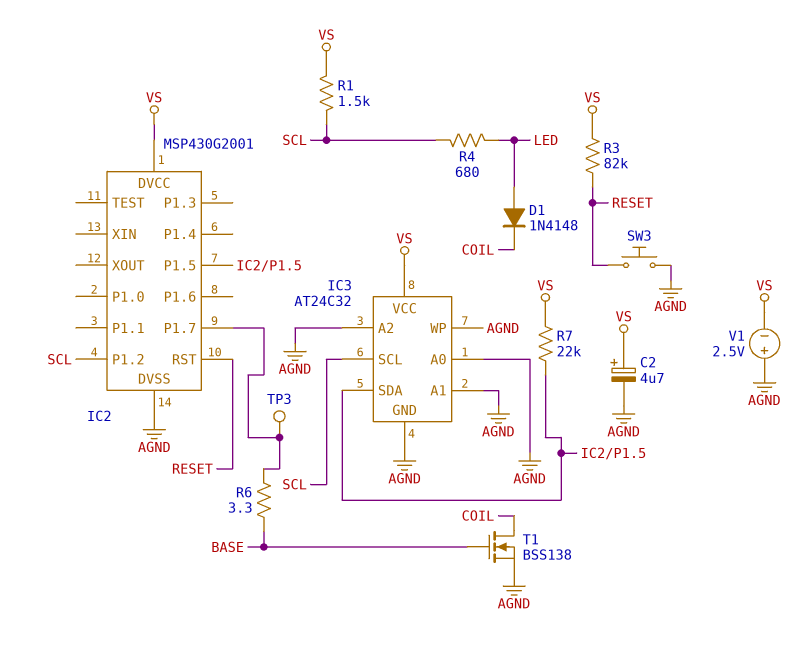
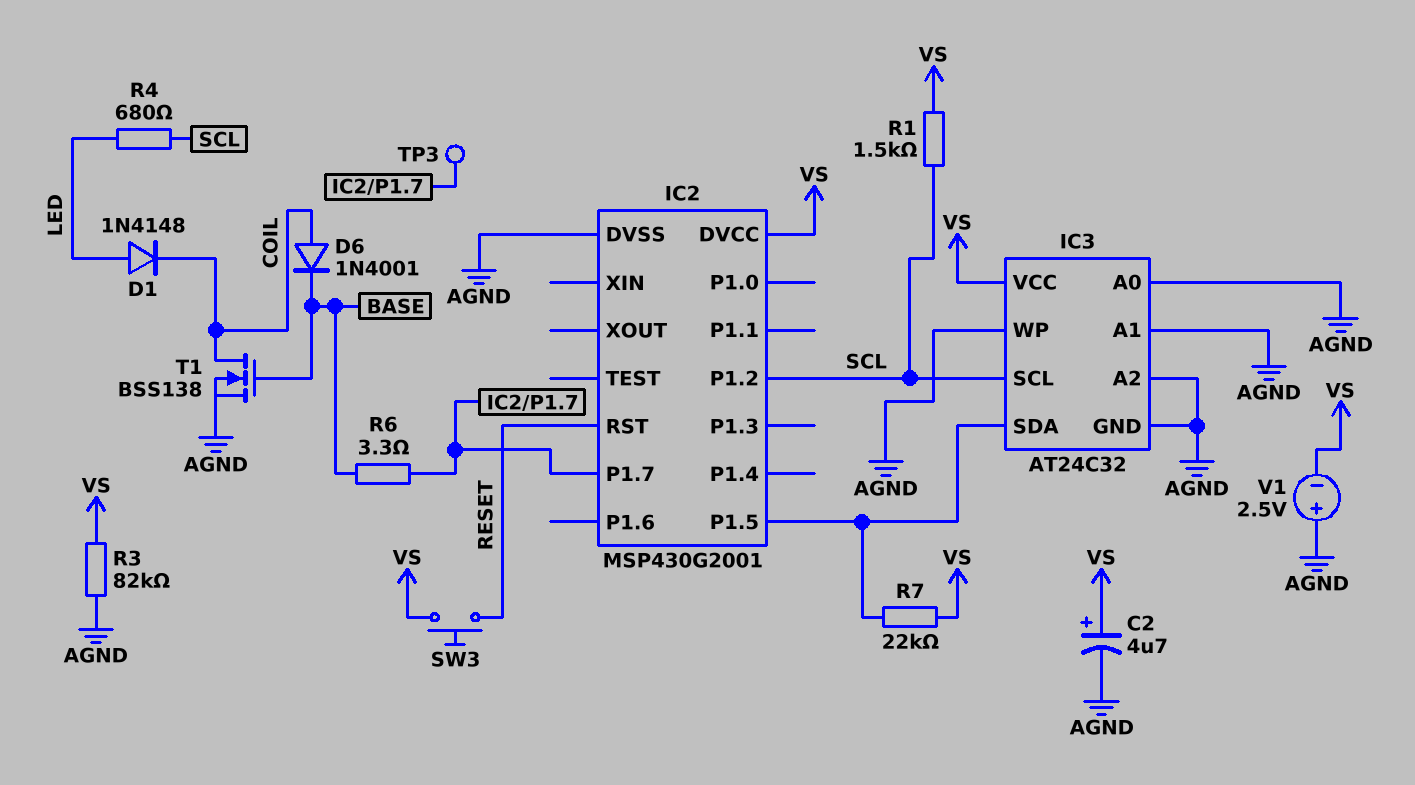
D6: none -> diode 1N4001 (A COIL, K BASE)
R3: 82k (RESET, VS) -> 82k (AGND, VS)
SW3: button (AGND, RESET) -> button (RESET, VS)

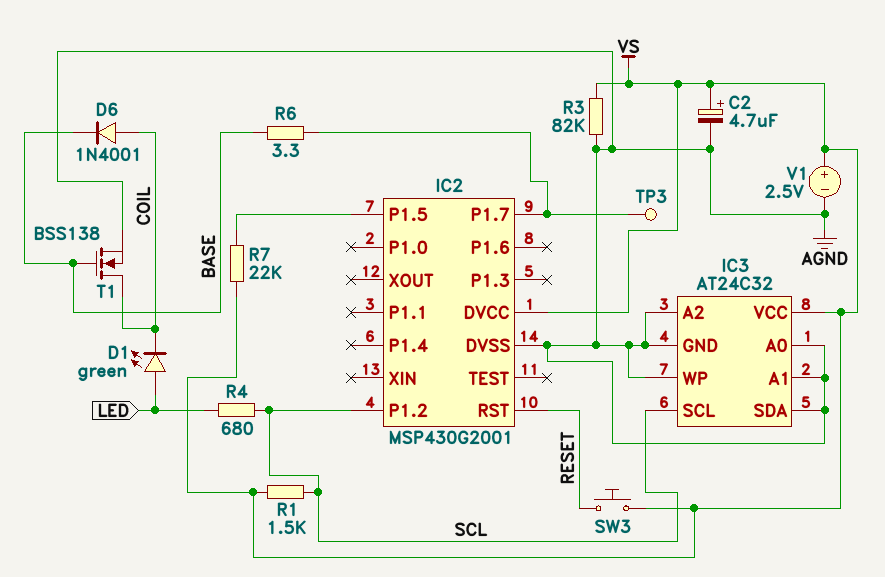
D1: diode 1N4148 (A LED, K COIL) -> LED green (A LED, K COIL)
IC3 pin SDA: IC2/P1.5 -> AGND
V1: 2.5V (plus AGND, minus VS) -> 2.5V (plus VS, minus AGND)

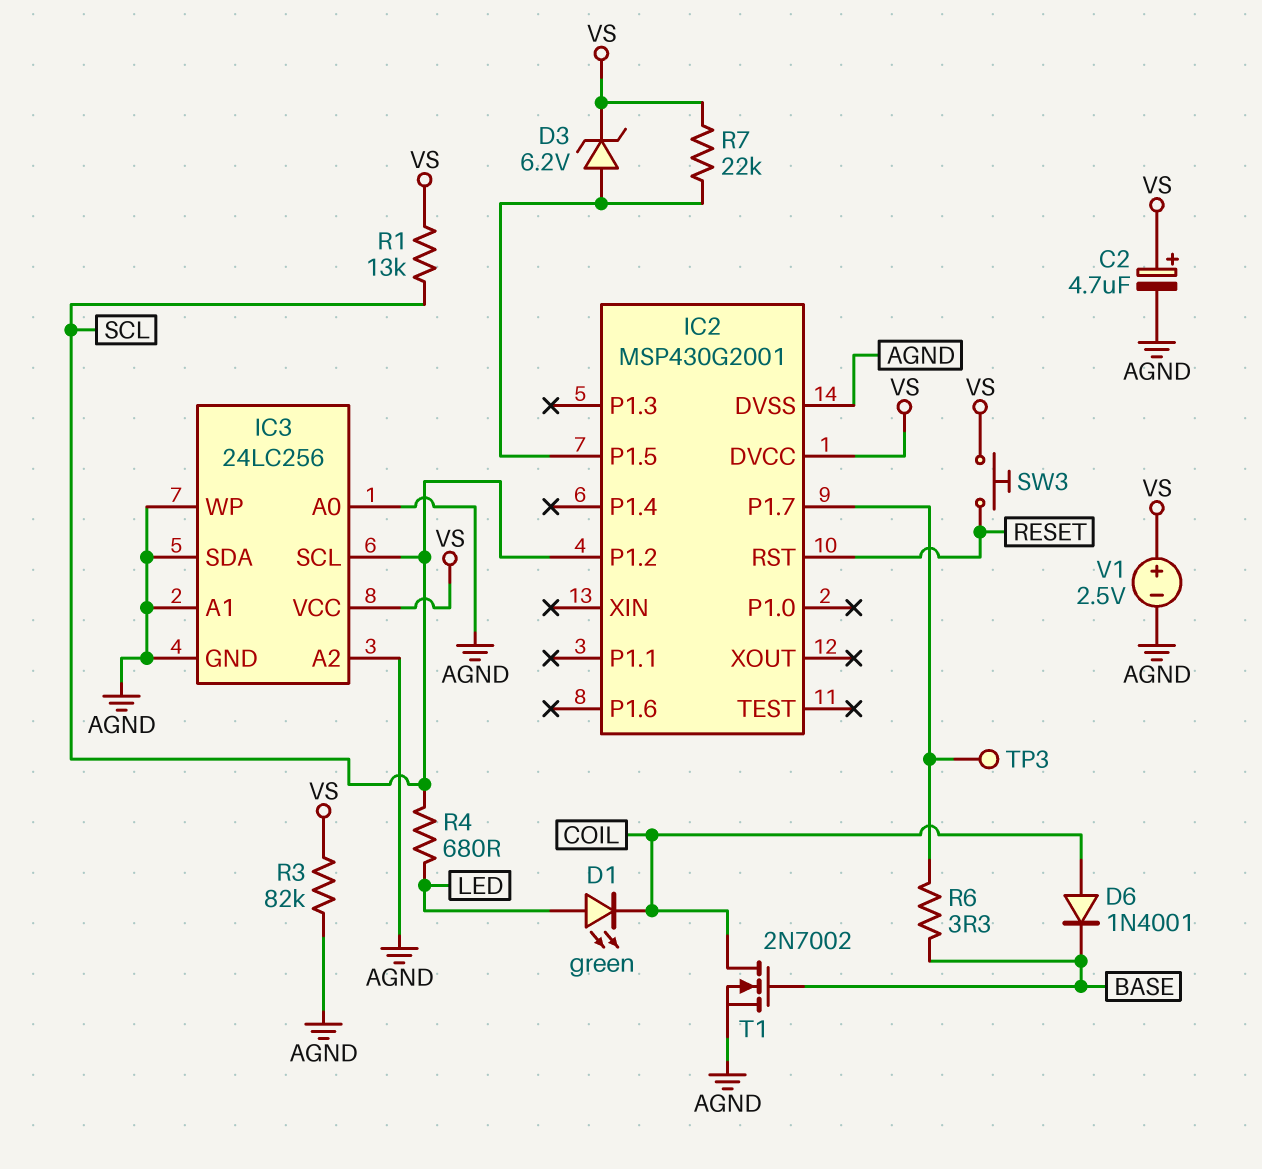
D3: none -> zener 6.2V (A IC2/P1.5, K VS)
IC3: AT24C32 -> 24LC256
R1: 1.5k (SCL, VS) -> 13k (SCL, VS)
T1: NMOS BSS138 (G BASE, D COIL, S AGND) -> NMOS 2N7002 (G BASE, D COIL, S AGND)

